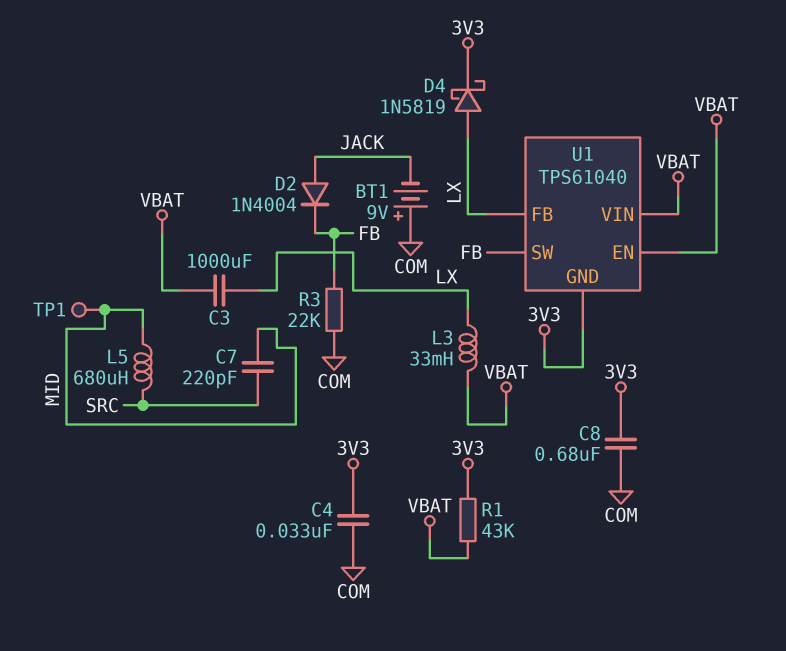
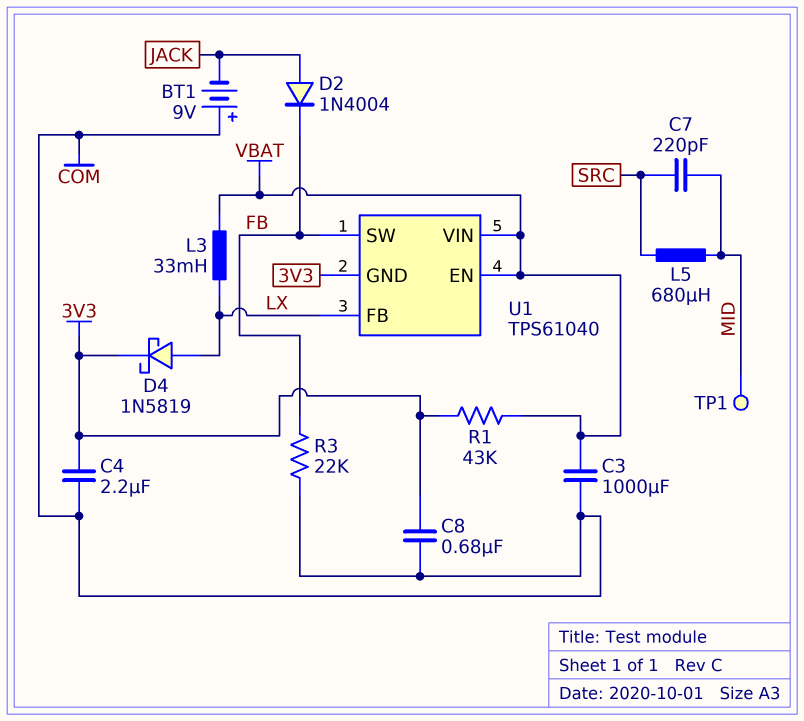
C3: 1000uF (LX, VBAT) -> 1000uF (COM, VBAT)
C4: 33nF (3V3, COM) -> 2.2uF (3V3, COM)

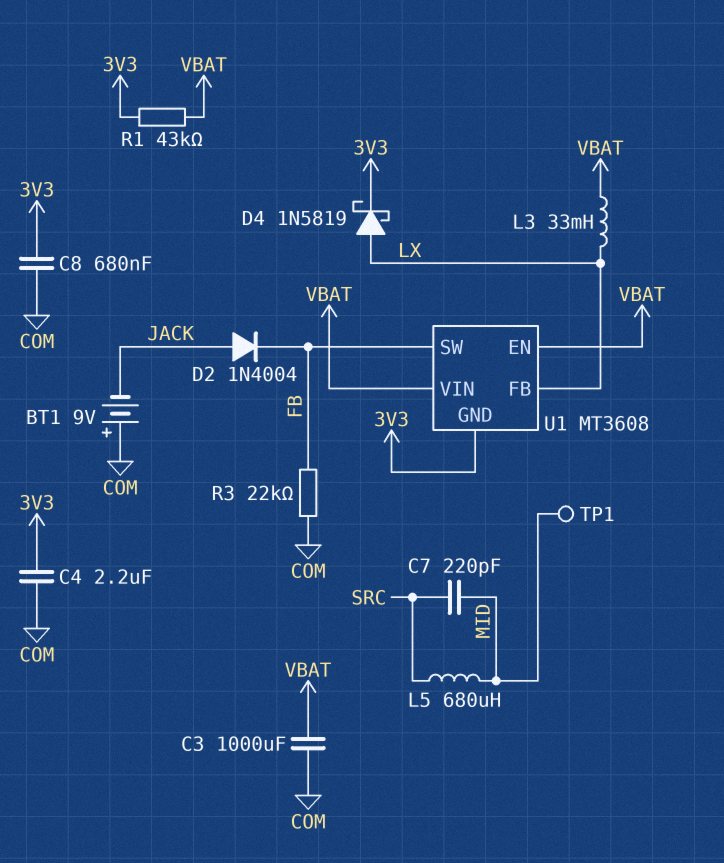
U1: TPS61040 -> MT3608

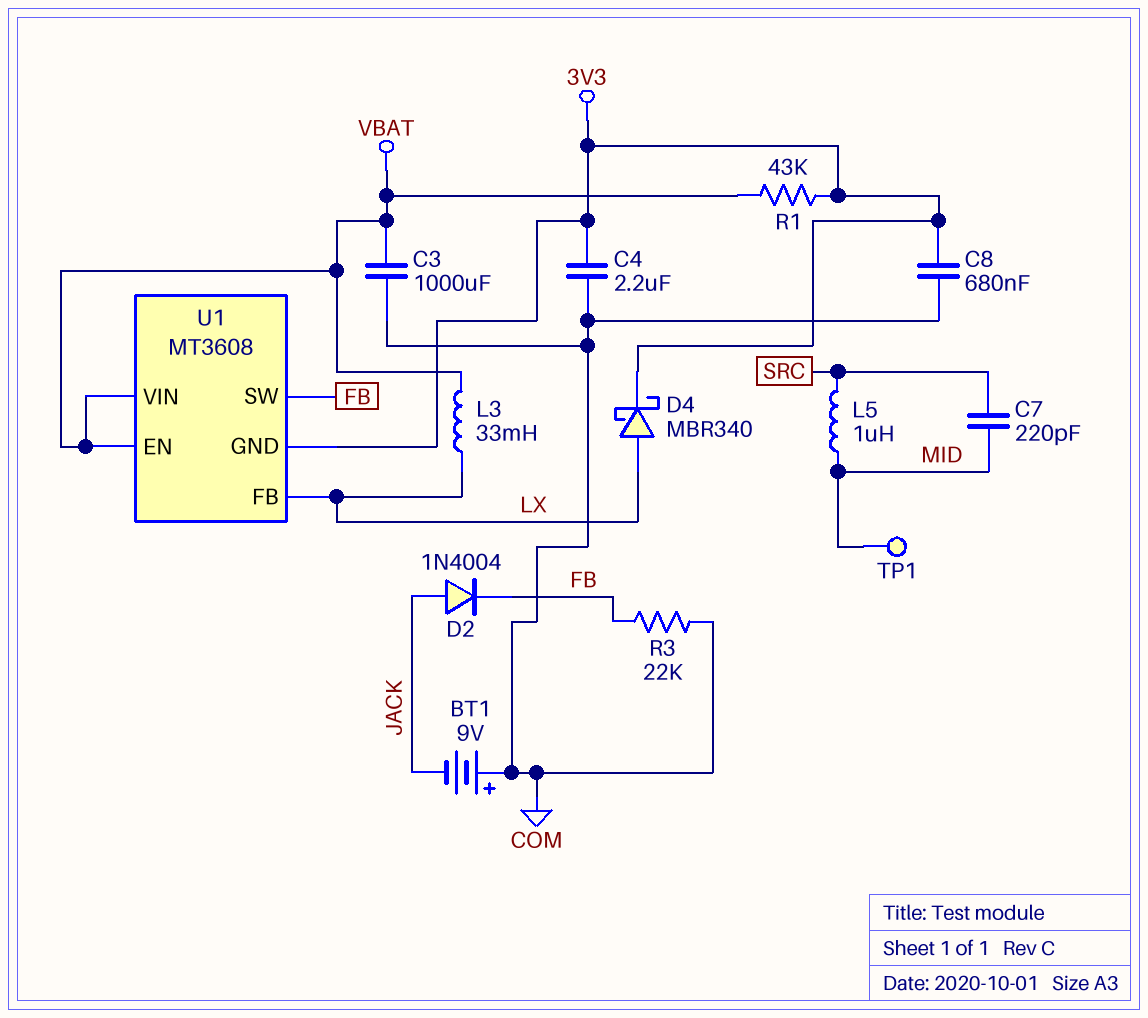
D4: schottky 1N5819 (A LX, K 3V3) -> schottky MBR340 (A LX, K 3V3)
L5: 680uH (MID, SRC) -> 1uH (MID, SRC)

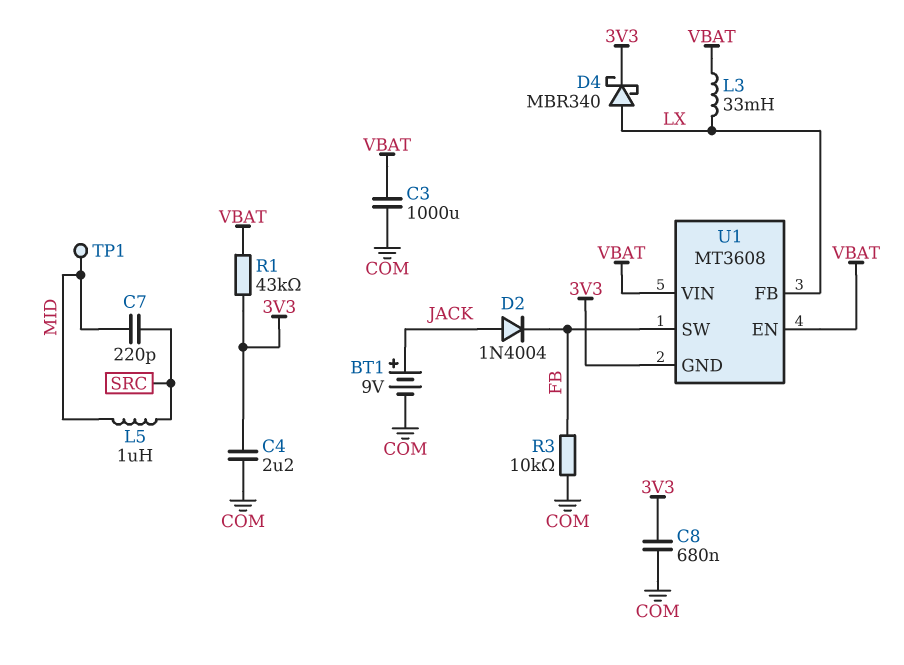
BT1: 9V (plus COM, minus JACK) -> 9V (plus JACK, minus COM)
R3: 22k (COM, FB) -> 10k (COM, FB)

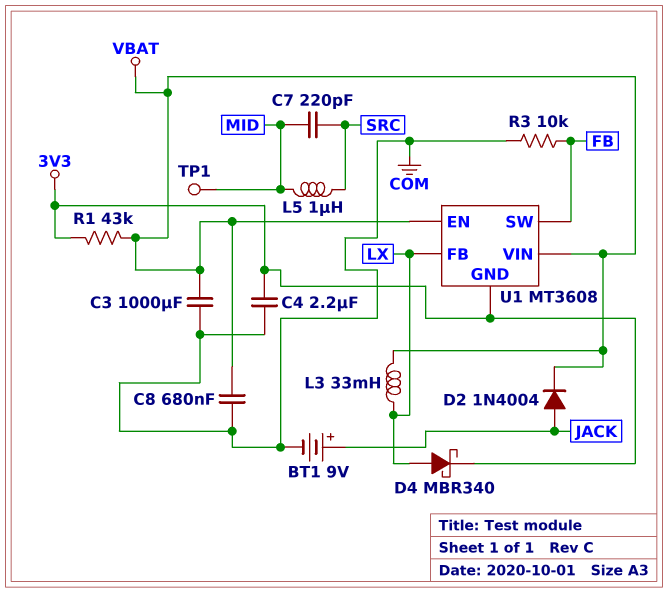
C8: 680nF (3V3, COM) -> 680nF (COM, VBAT)
D2: diode 1N4004 (A JACK, K FB) -> diode 1N4004 (A JACK, K VBAT)

